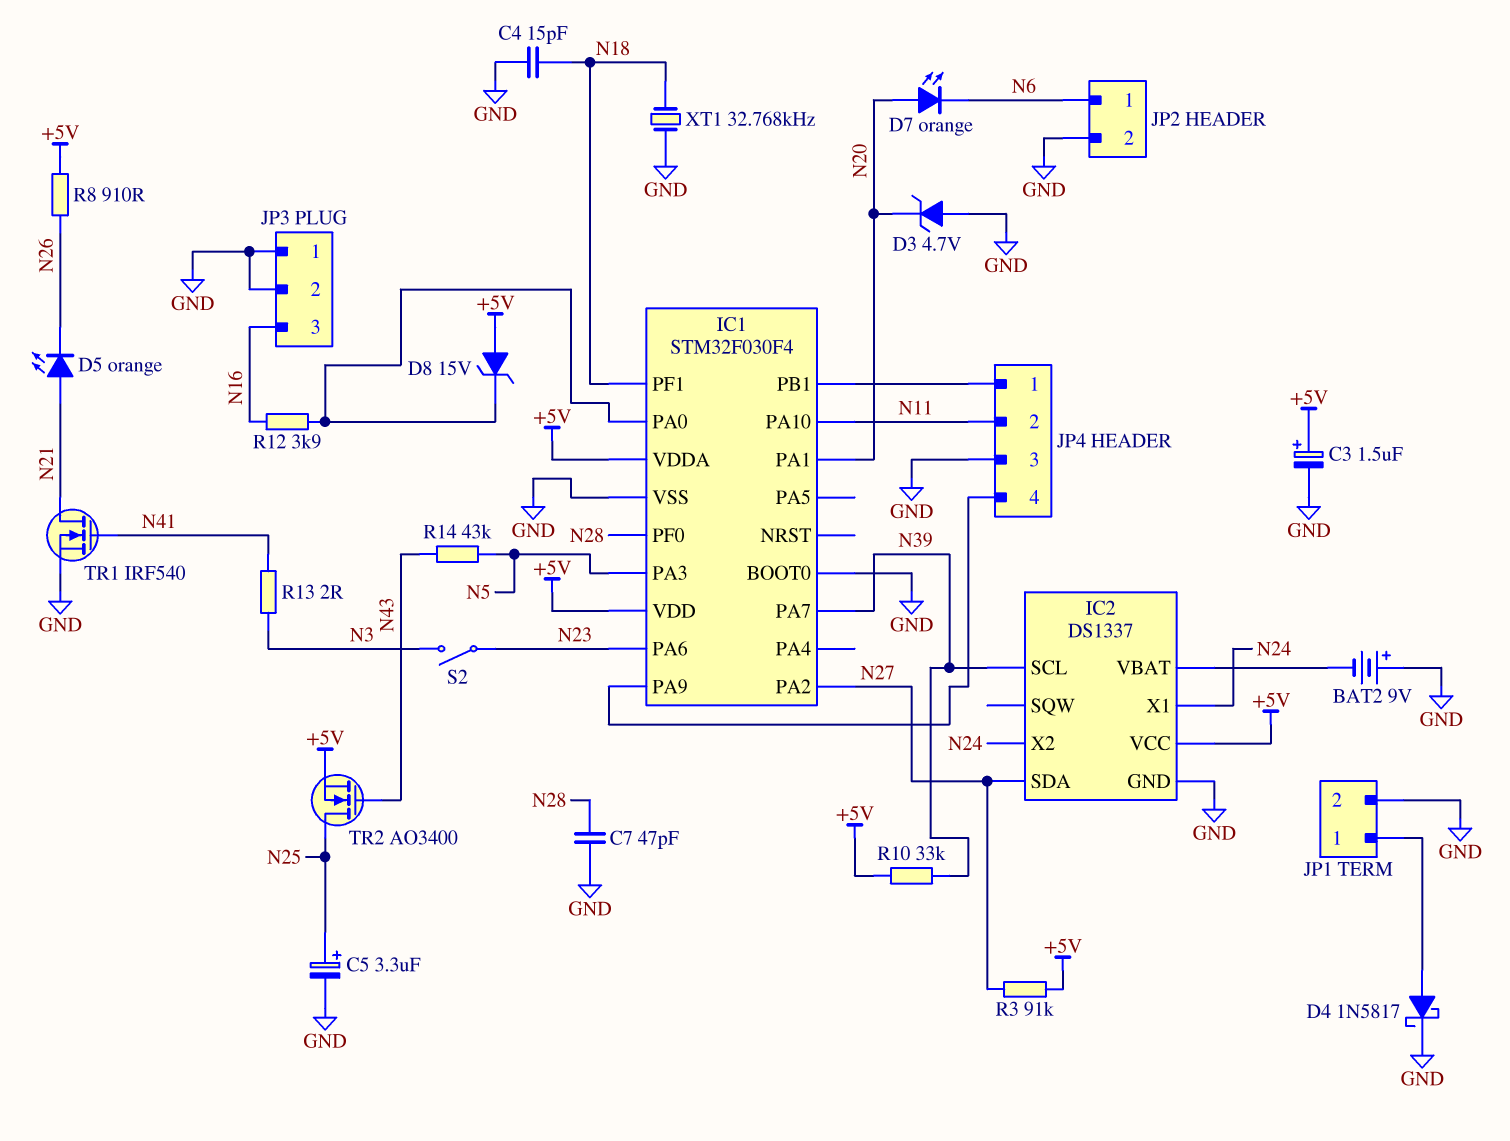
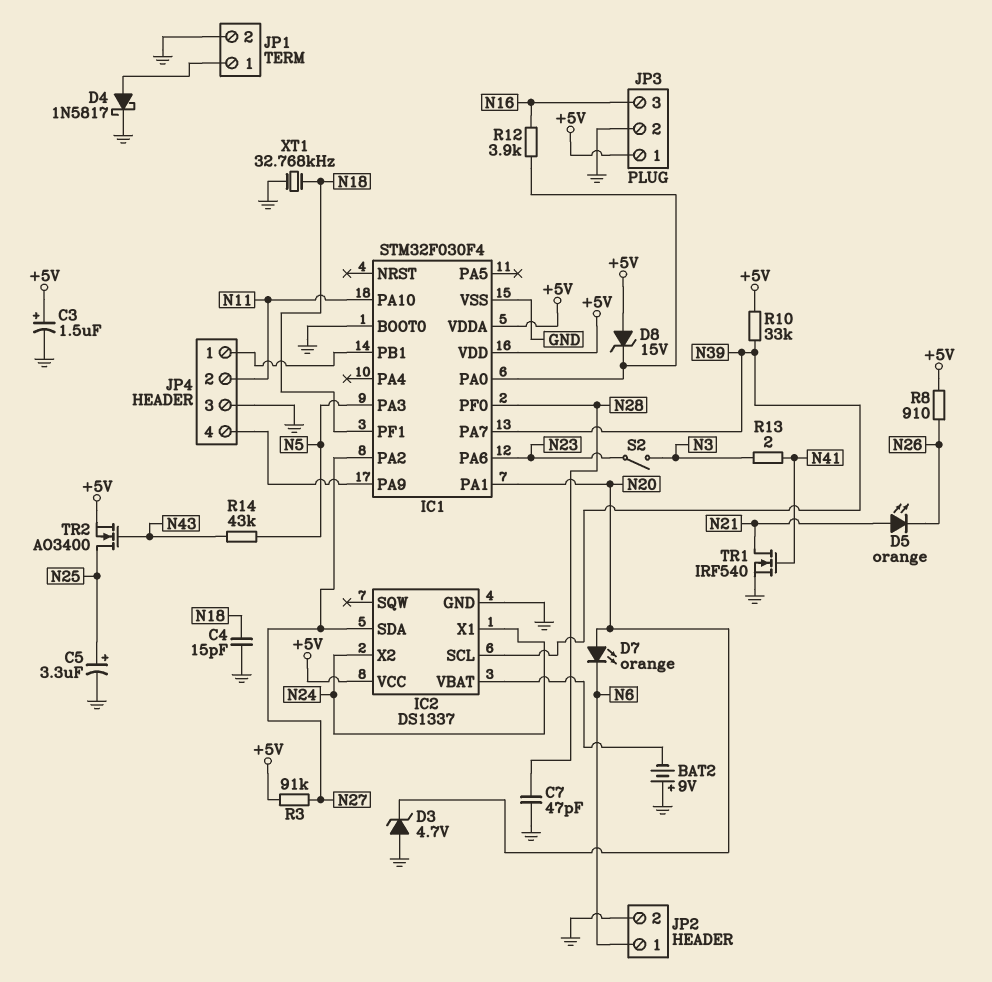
JP3 pin 1: GND -> +5V

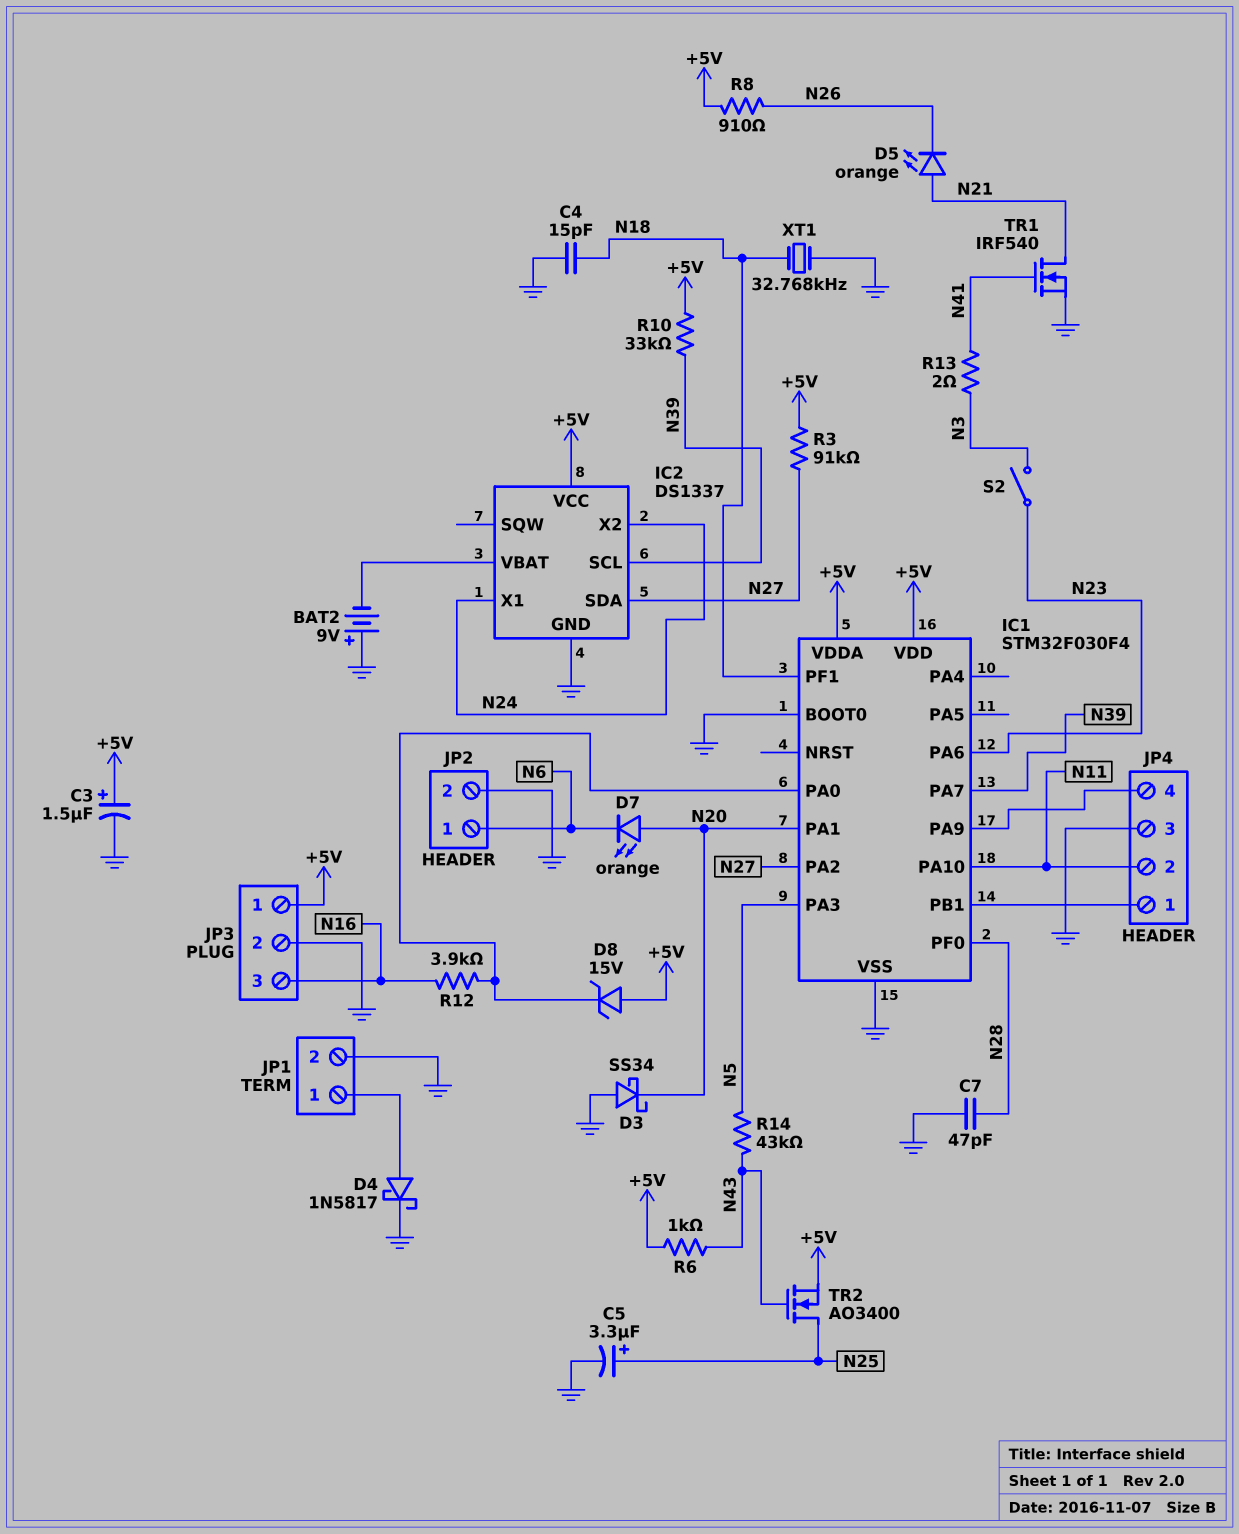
D3: zener 4.7V (A GND, K N20) -> schottky SS34 (A GND, K N20)
R6: none -> 1k (+5V, N43)

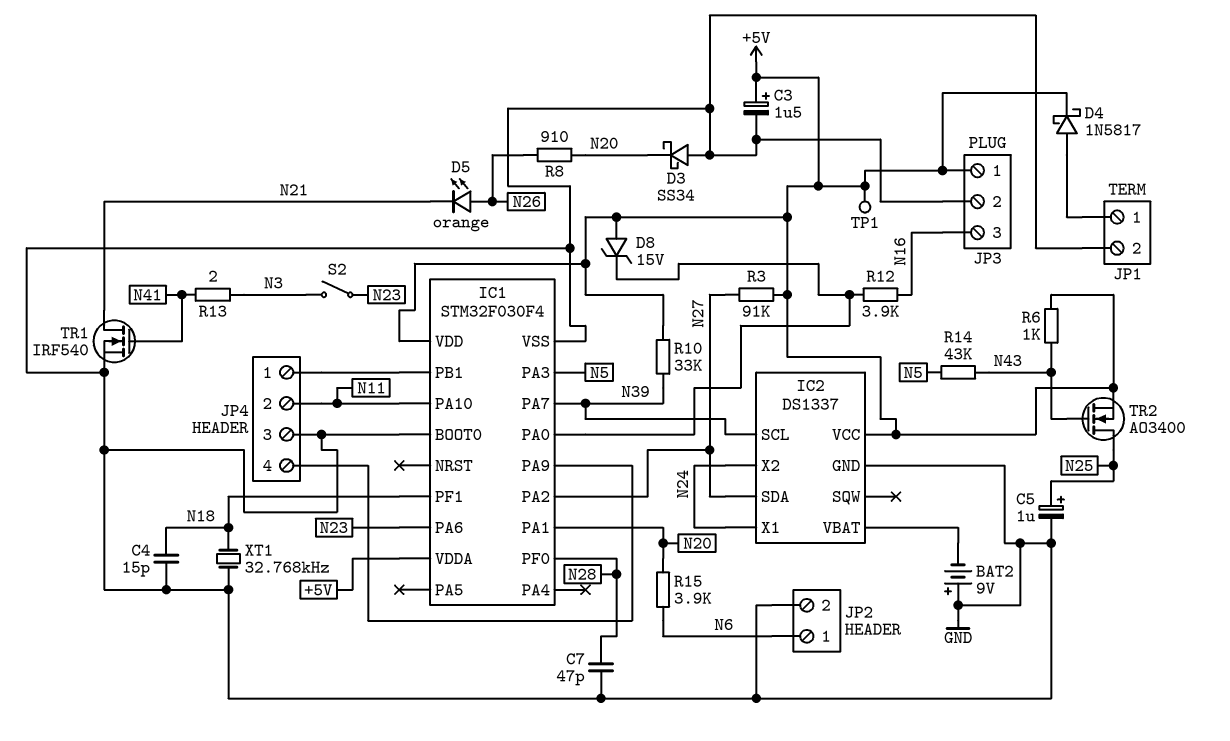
C5: 3.3uF (plus N25, minus GND) -> 1uF (plus N25, minus GND)
D4: schottky 1N5817 (A JP1/1, K GND) -> schottky 1N5817 (A JP1/1, K +5V)
D5: LED orange (A N21, K N26) -> LED orange (A N26, K N21)
D7: LED orange (A N20, K N6) -> none
R8: 910 (+5V, N26) -> 910 (N20, N26)
R15: none -> 3.9k (N6, N20)
TP1: none -> test point (+5V)

